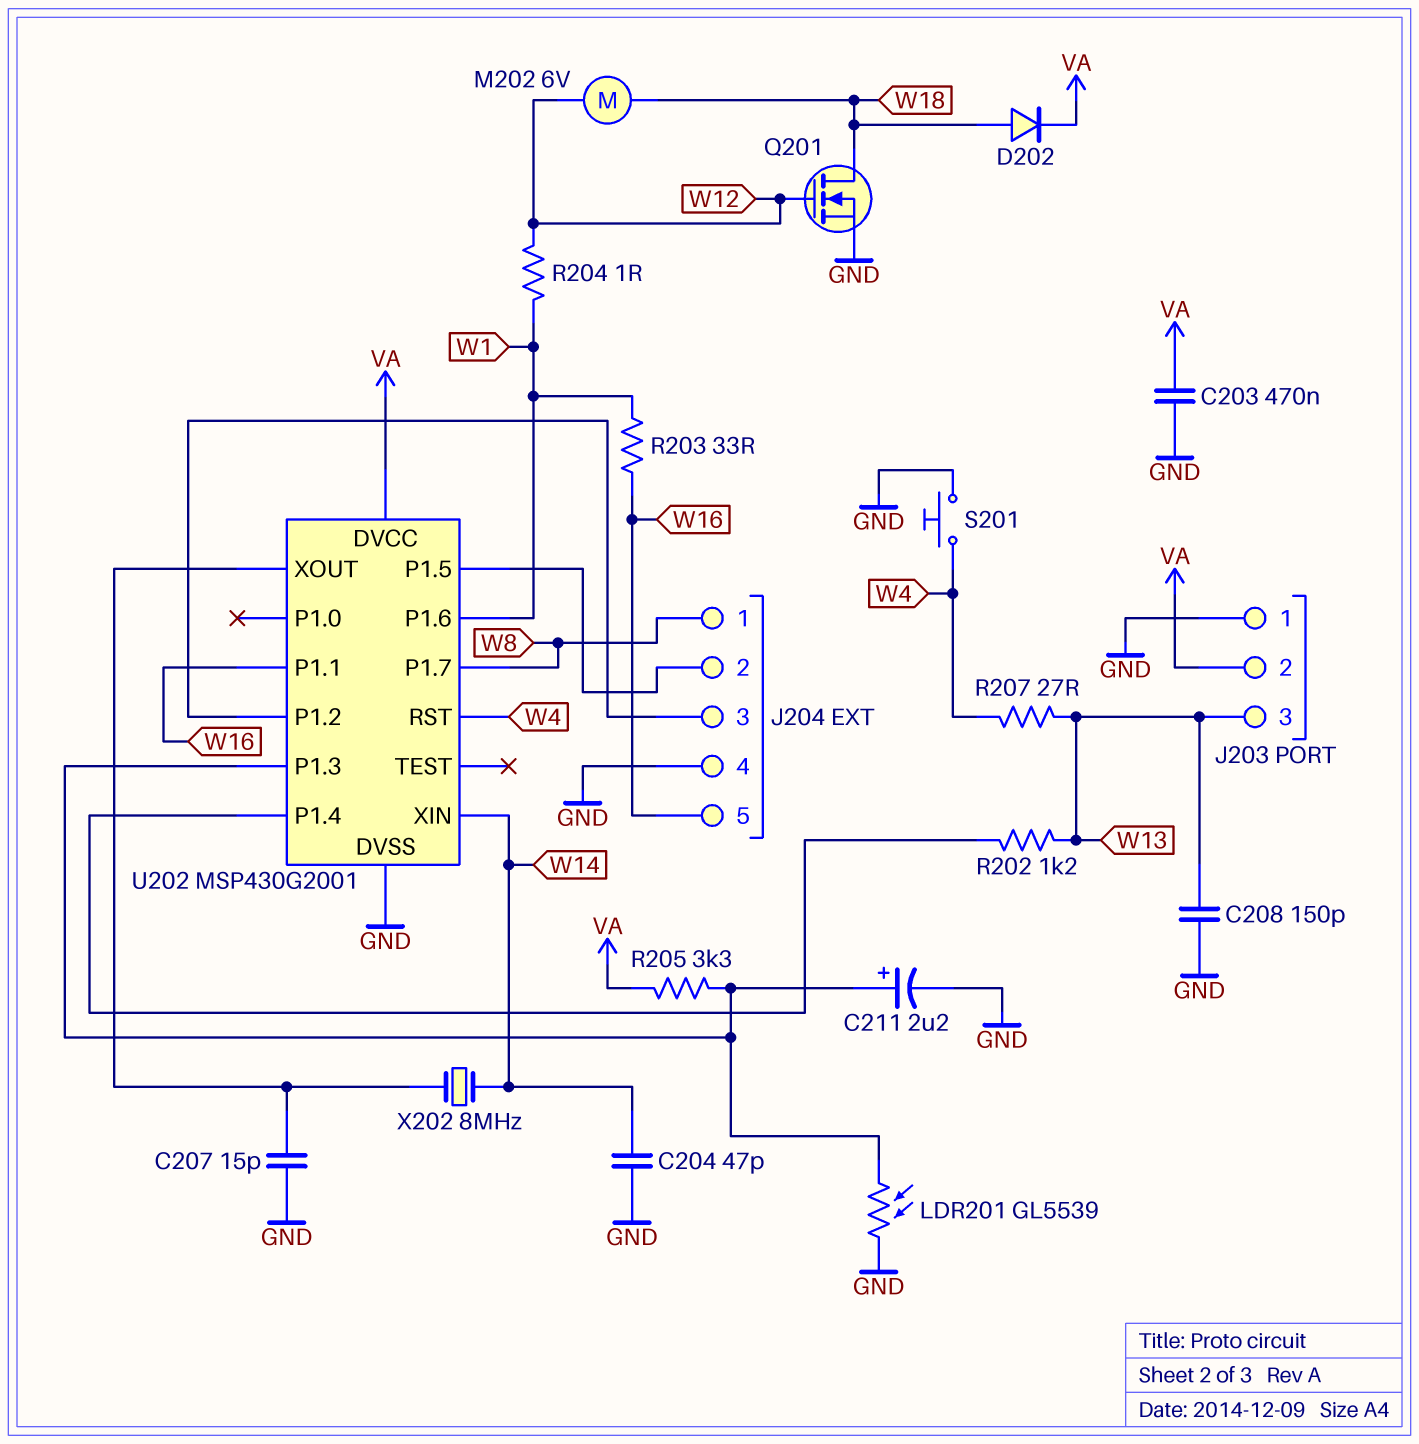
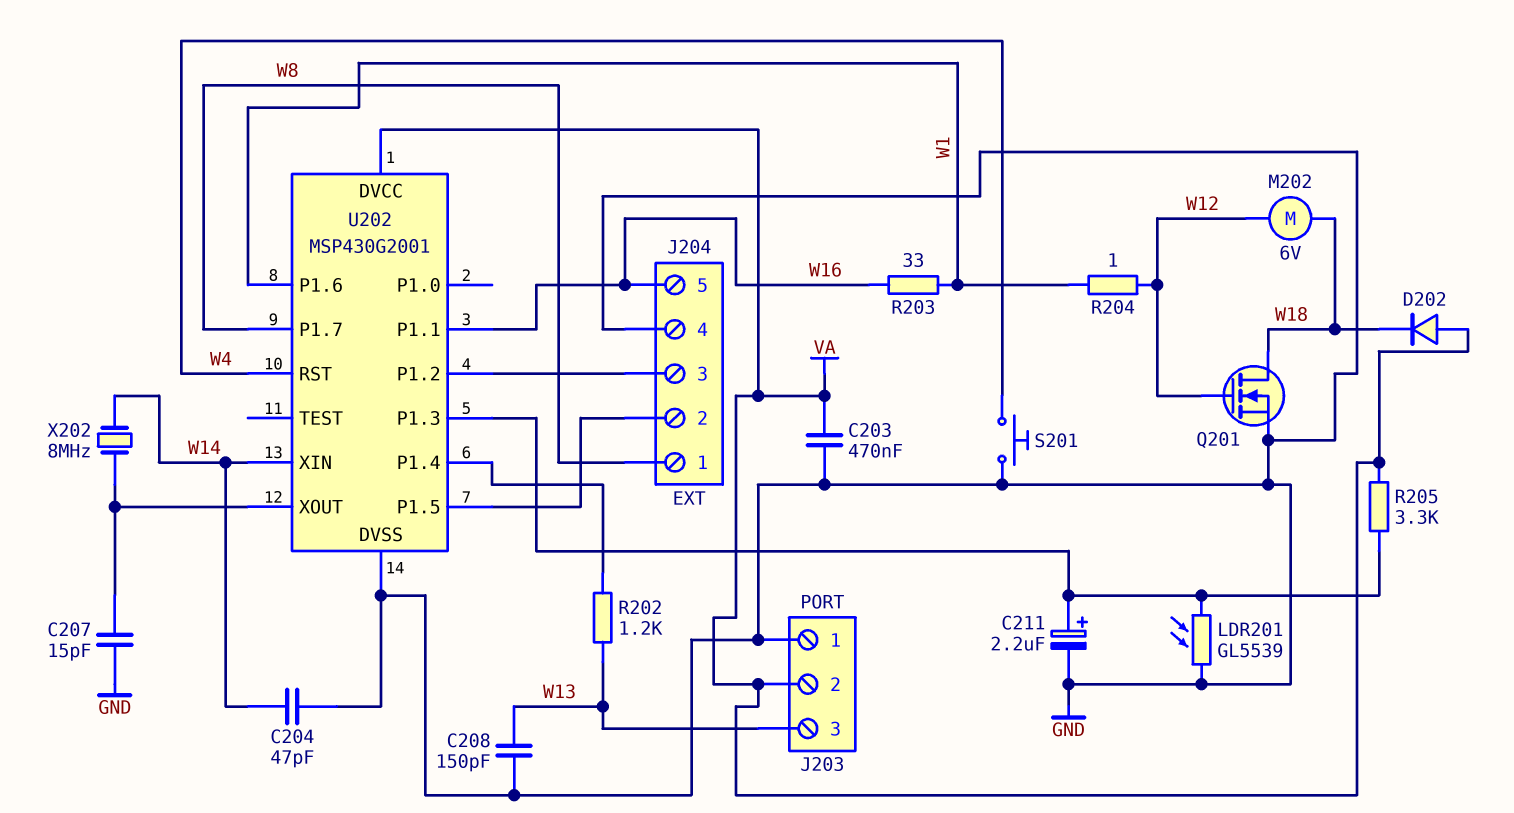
D202: diode (A W18, K VA) -> diode (A VA, K W18)
R207: 27 (W4, W13) -> none

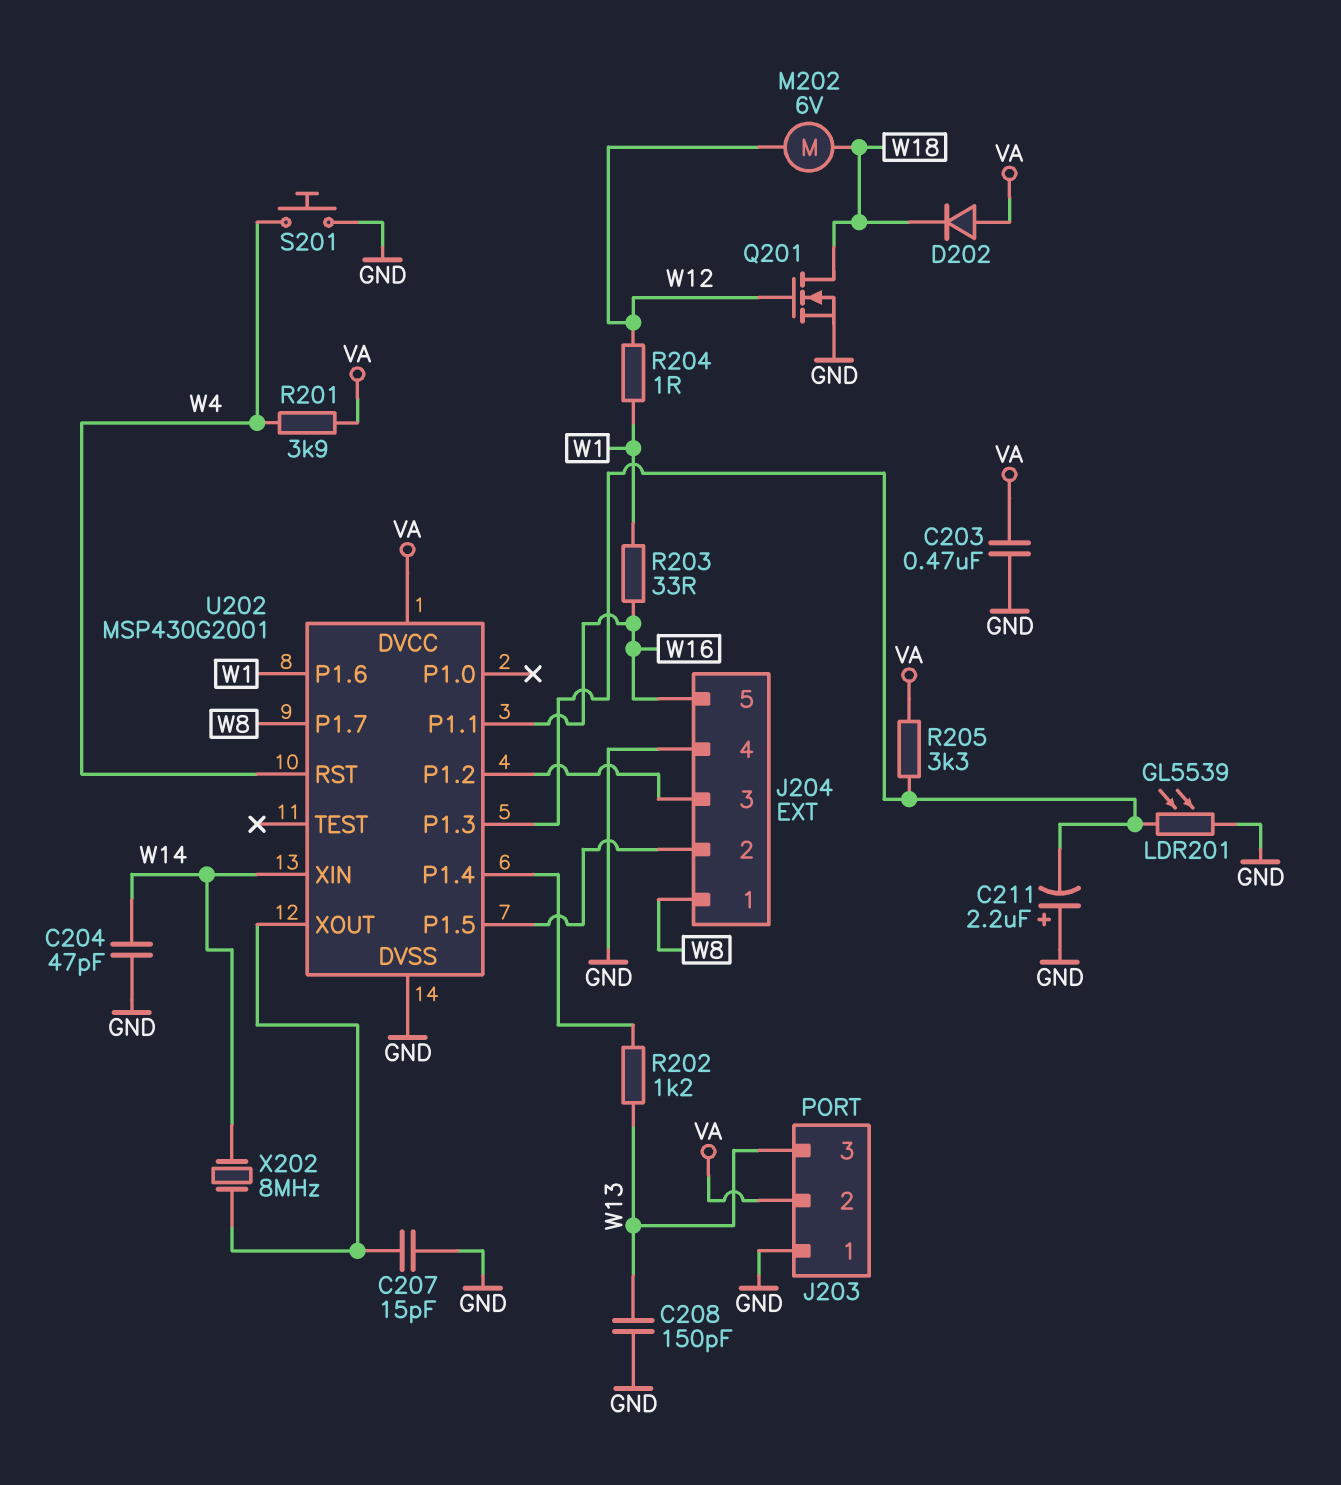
C211: 2.2uF (plus U202/P1.3, minus GND) -> 2.2uF (plus GND, minus U202/P1.3)
R201: none -> 3.9k (VA, W4)

